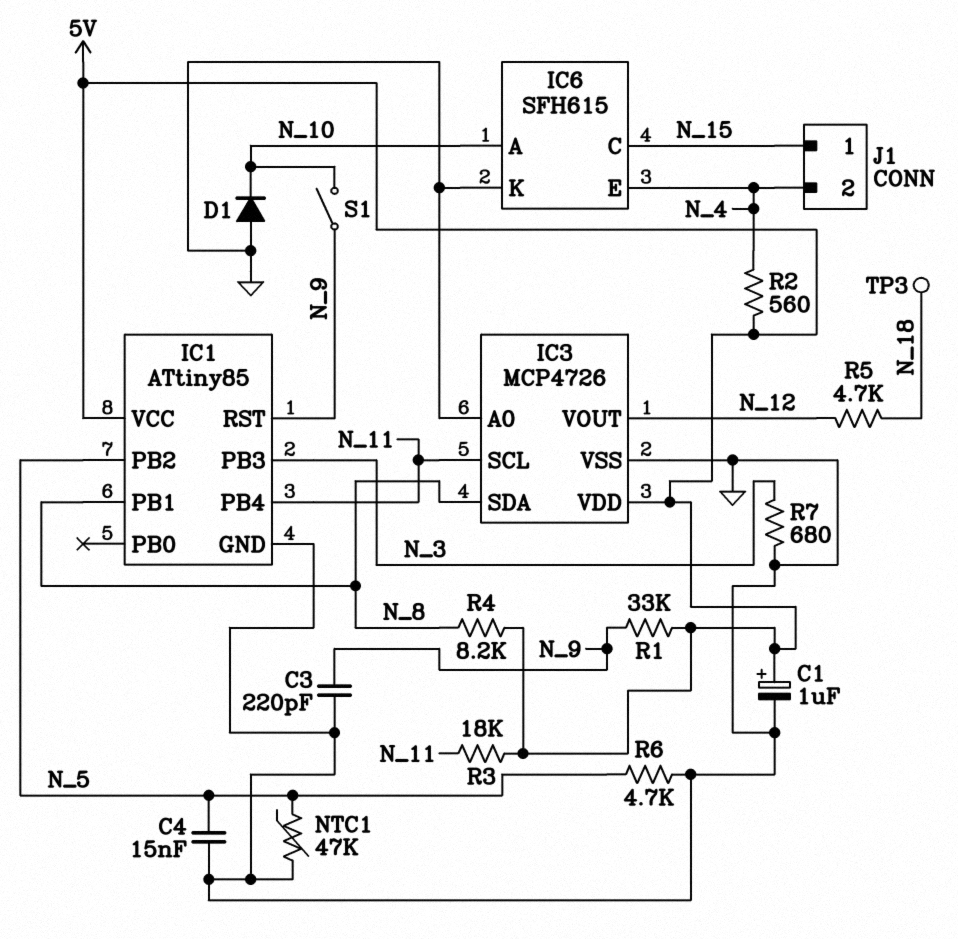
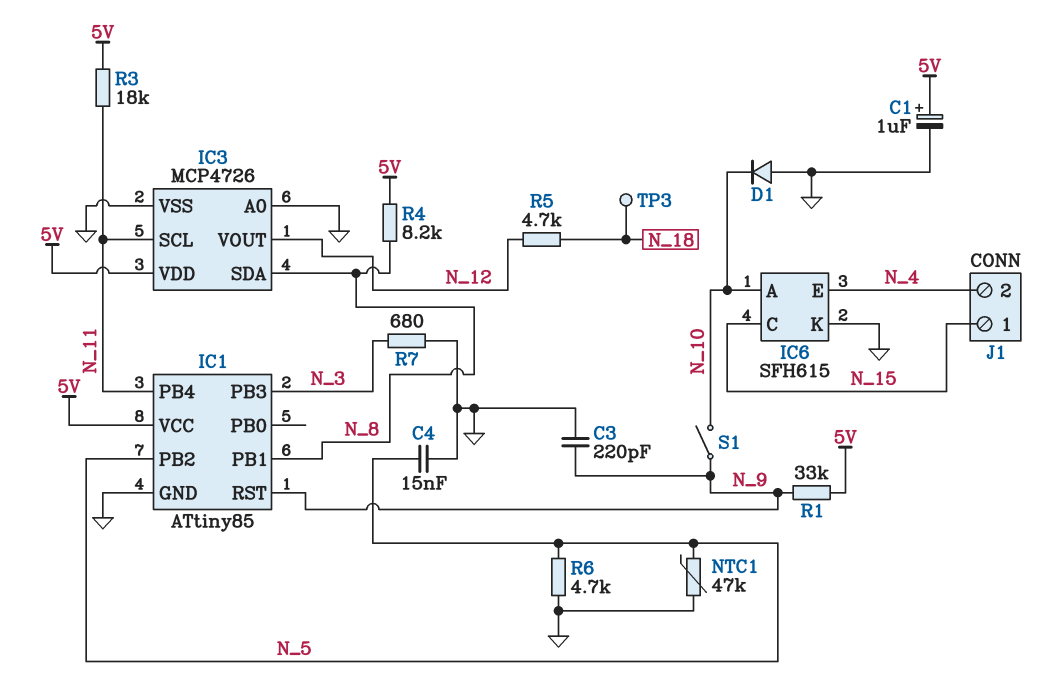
R2: 560 (5V, N_4) -> none

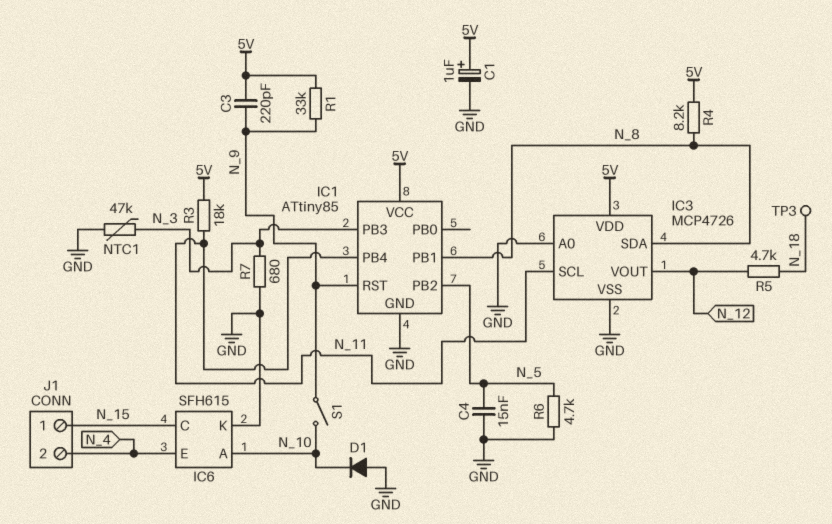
C3: 220pF (GND, N_9) -> 220pF (5V, N_9)
NTC1: 47k (GND, N_5) -> 47k (GND, N_3)

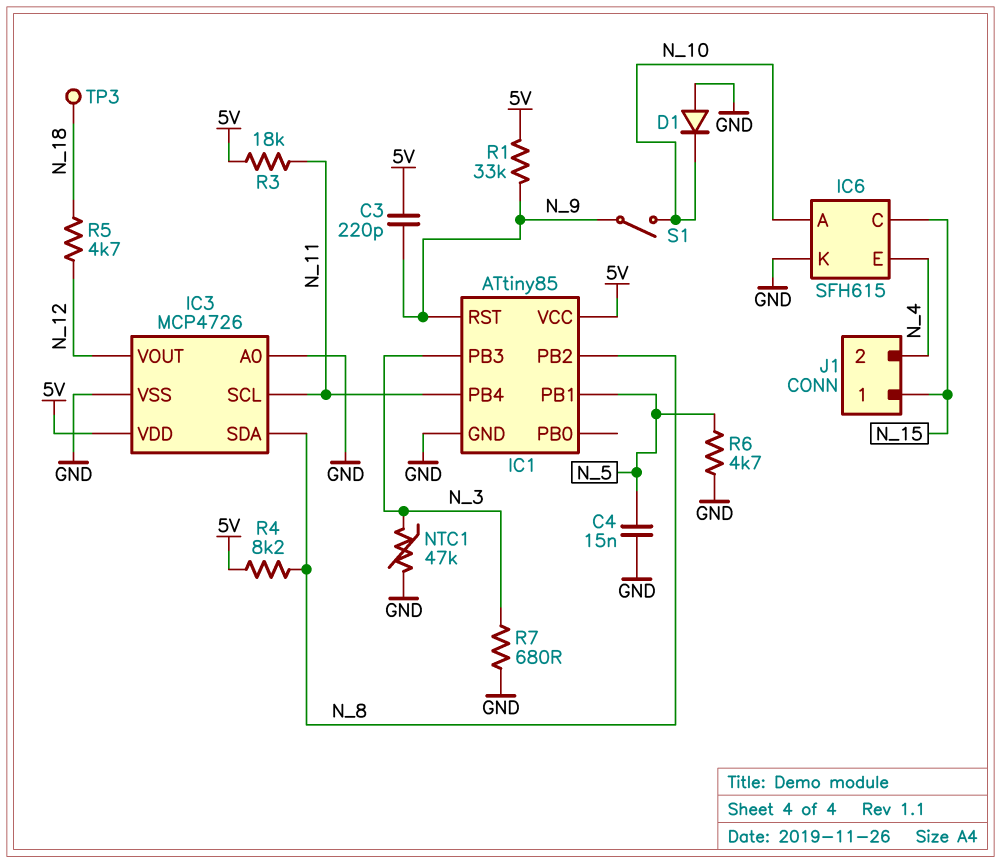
C1: 1uF (plus 5V, minus GND) -> none
IC1 pin PB1: N_8 -> N_5
IC1 pin PB2: N_5 -> N_8

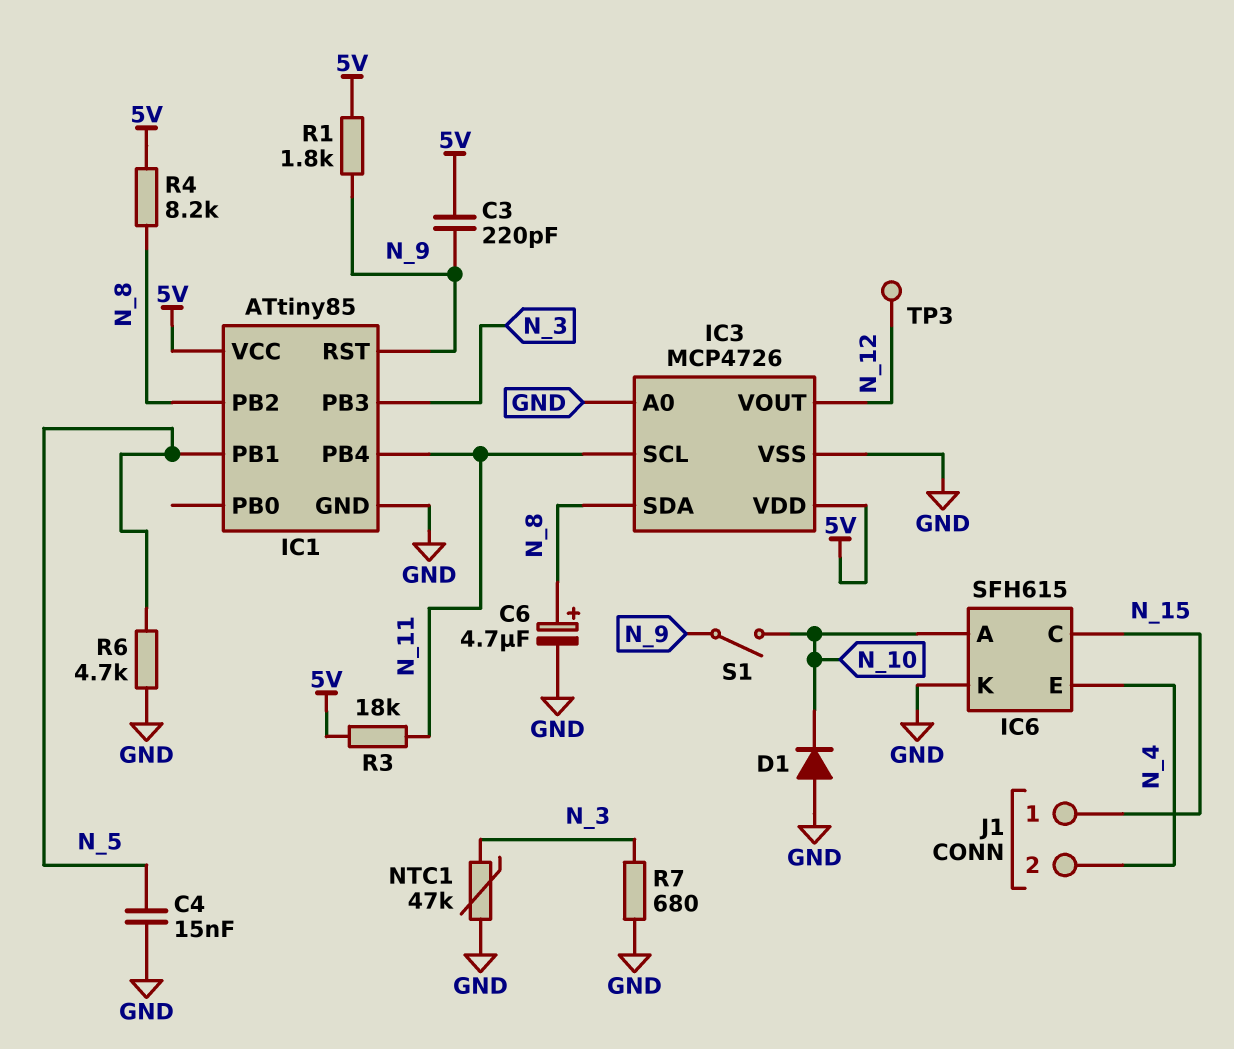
C6: none -> 4.7uF (plus N_8, minus GND)
R1: 33k (5V, N_9) -> 1.8k (5V, N_9)
R5: 4.7k (N_12, N_18) -> none
TP3: test point (N_18) -> test point (N_12)

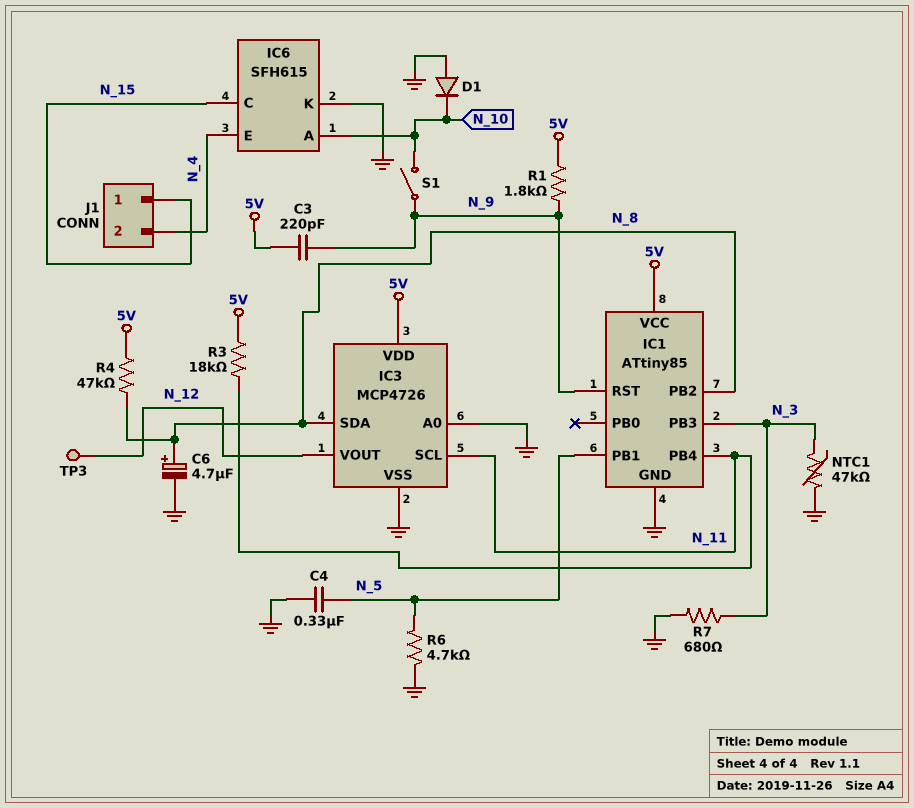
C4: 15nF (GND, N_5) -> 330nF (GND, N_5)
R4: 8.2k (5V, N_8) -> 47k (5V, N_8)

